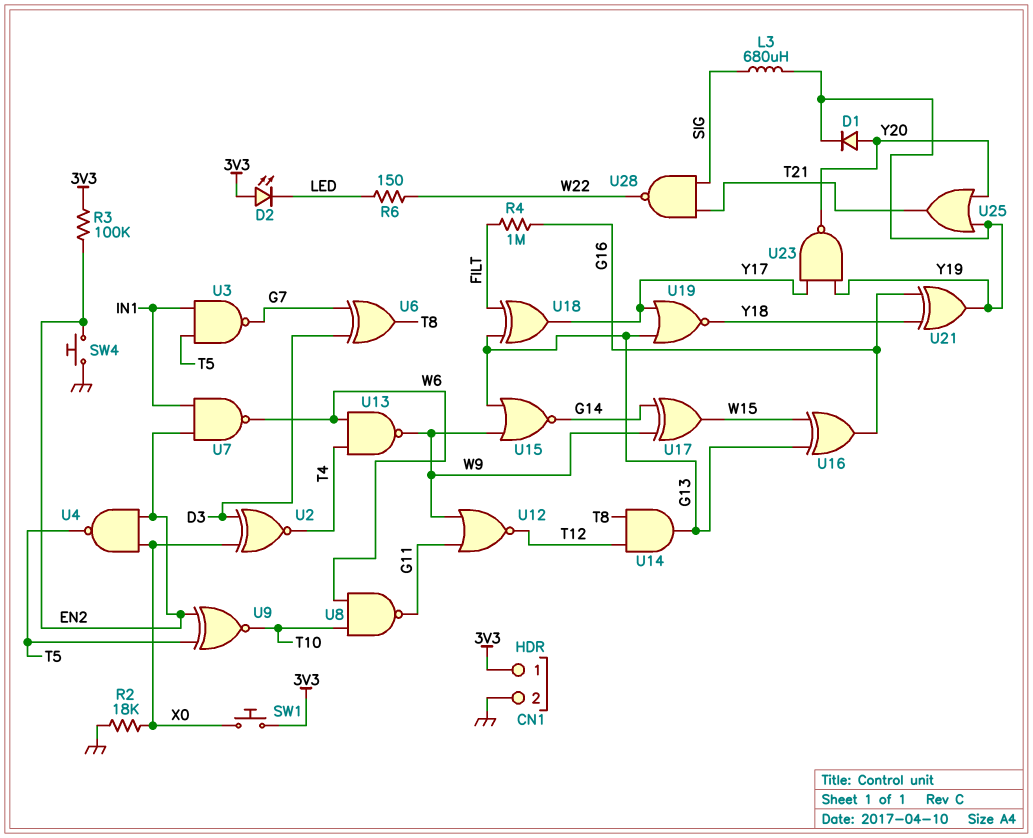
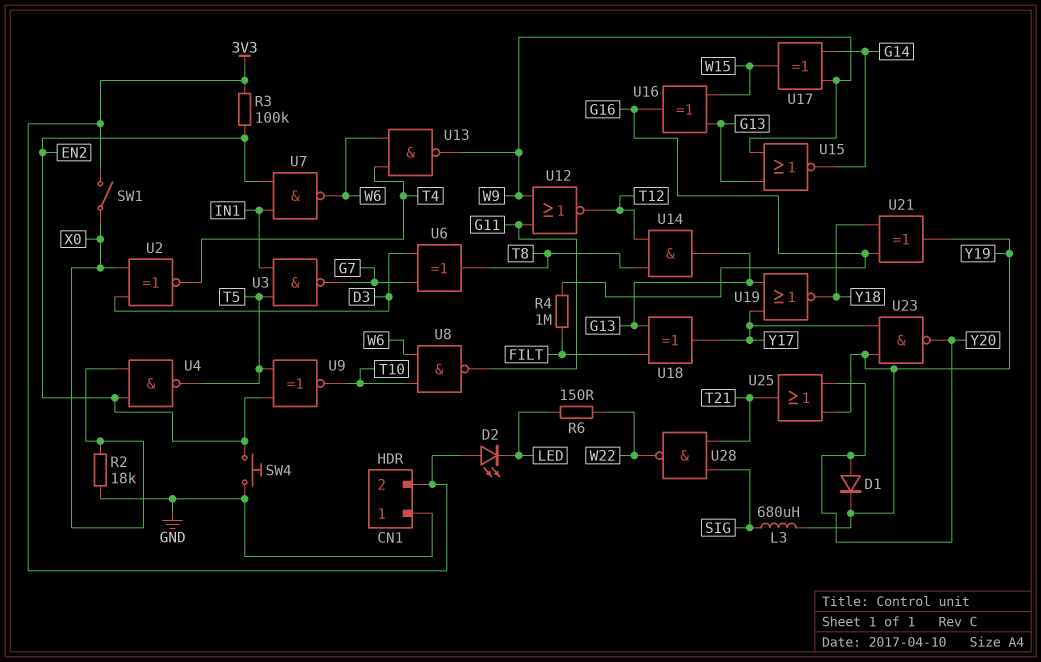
CN1 pin 1: 3V3 -> GND
CN1 pin 2: GND -> 3V3
SW1: button (3V3, X0) -> switch (3V3, X0)

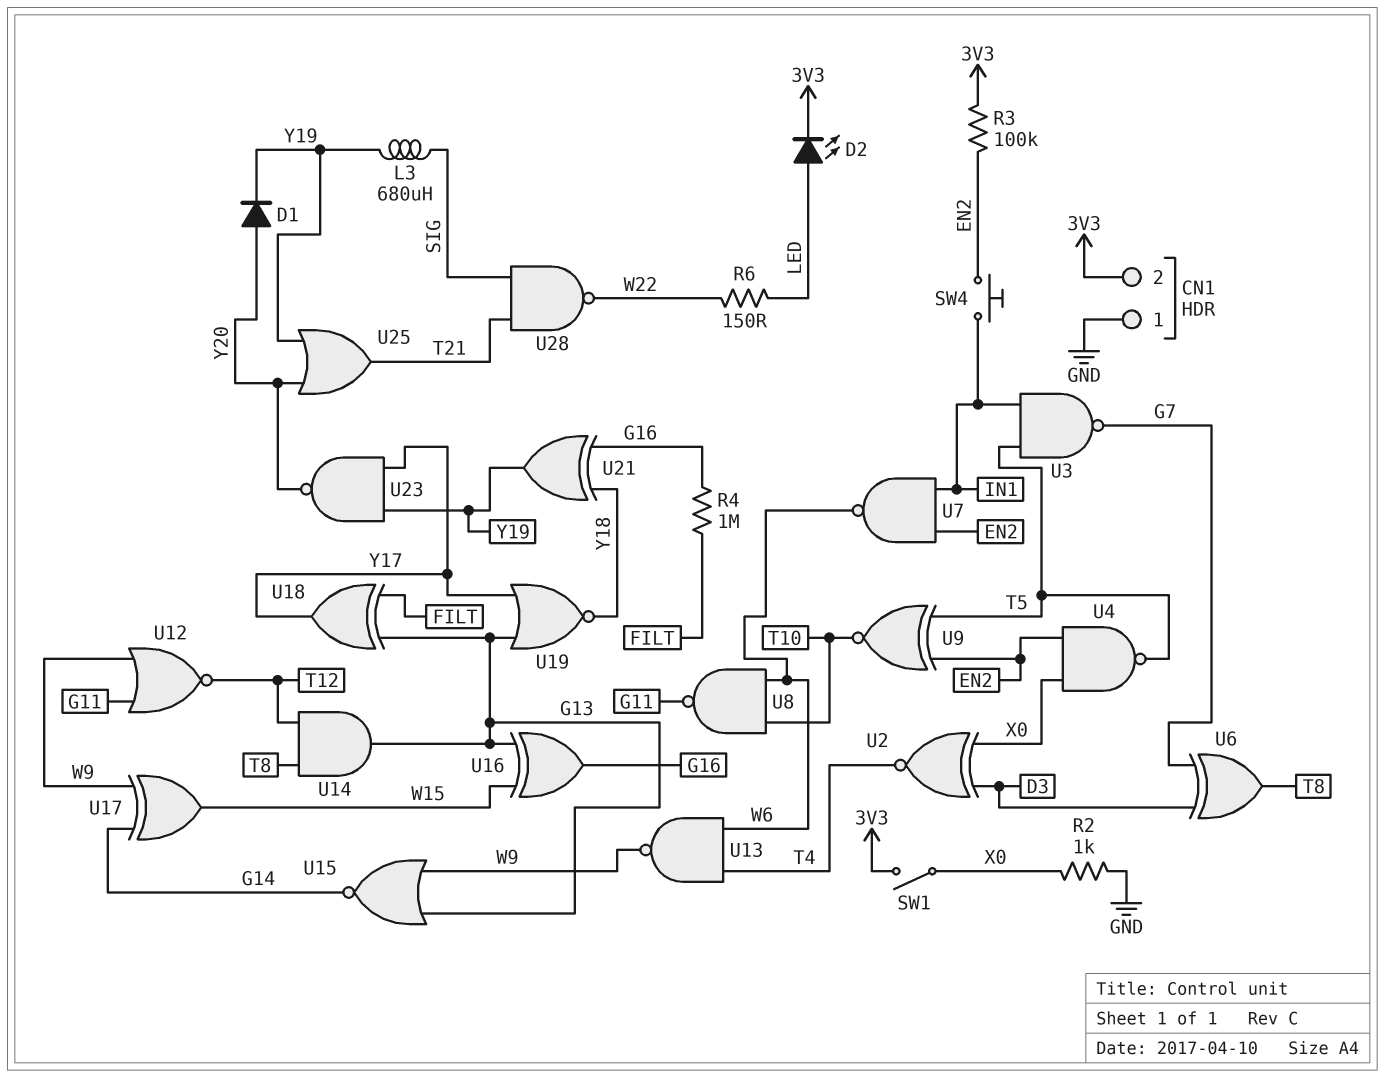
D2: LED (A 3V3, K LED) -> LED (A LED, K 3V3)
R2: 18k (GND, X0) -> 1k (GND, X0)
SW4: button (EN2, GND) -> button (EN2, IN1)

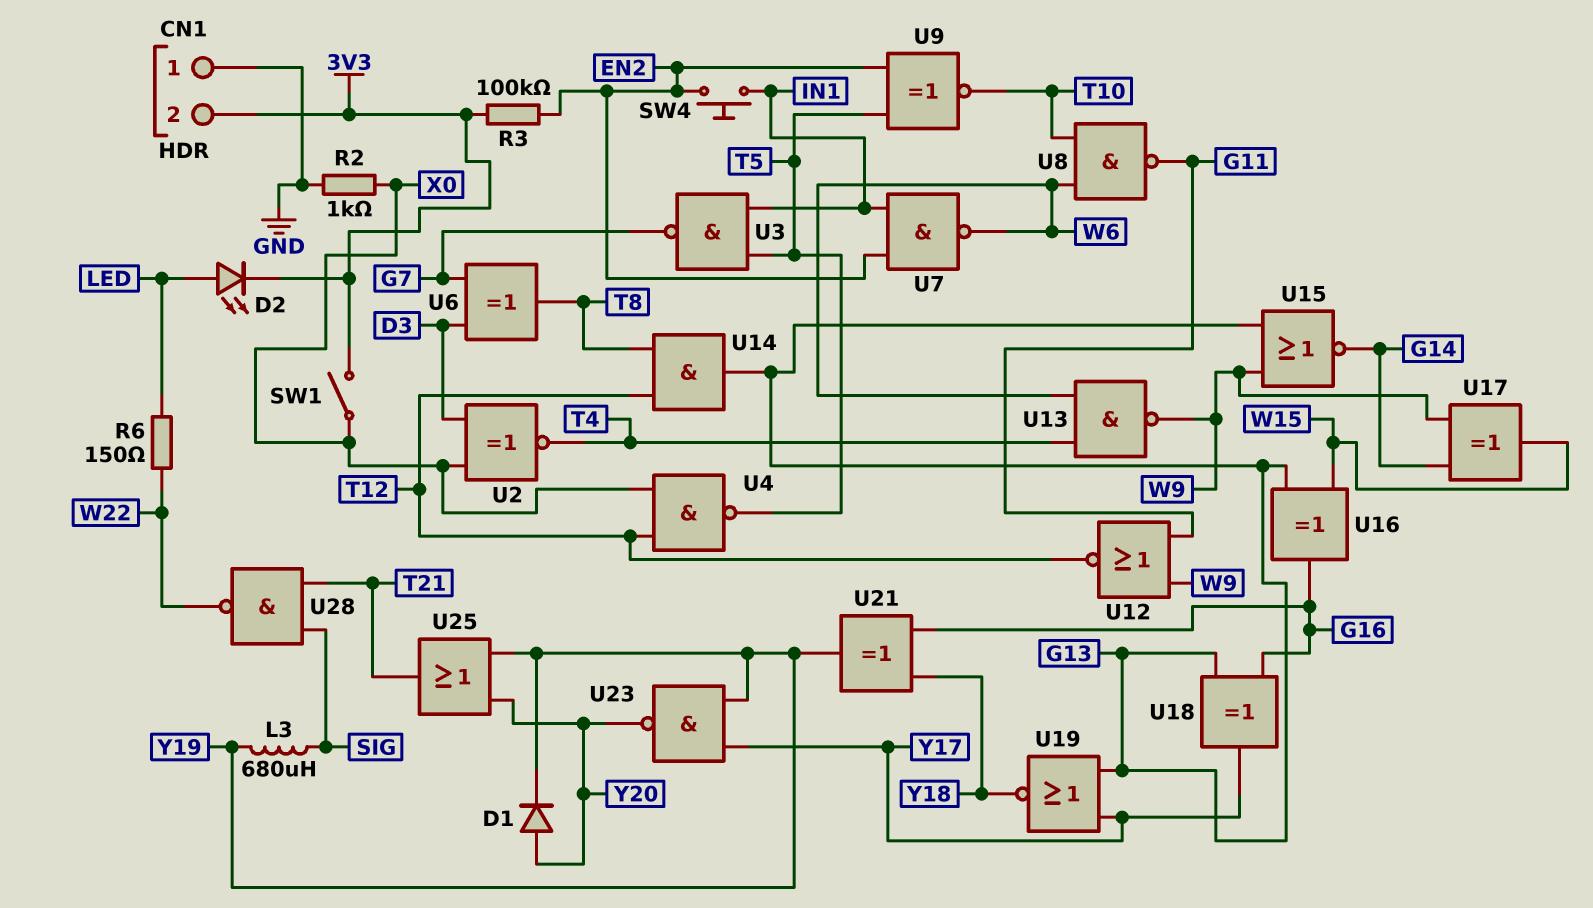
R4: 1M (FILT, G16) -> none
U4: NAND (in EN2, in X0, out T5) -> NAND (in T12, in X0, out T5)
U18: XOR (in FILT, in G13, out Y17) -> XOR (in G13, in G16, out Y17)

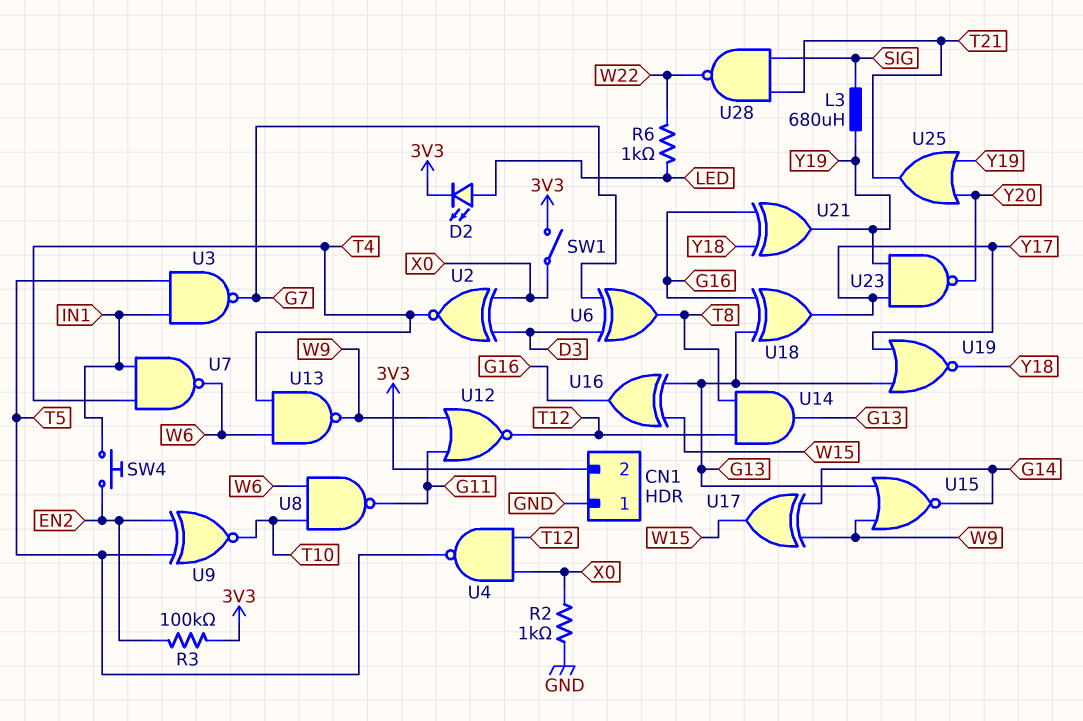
D1: diode (A Y20, K Y19) -> none
R6: 150 (LED, W22) -> 1k (LED, W22)
U7: NAND (in EN2, in IN1, out W6) -> NAND (in IN1, in T4, out W6)

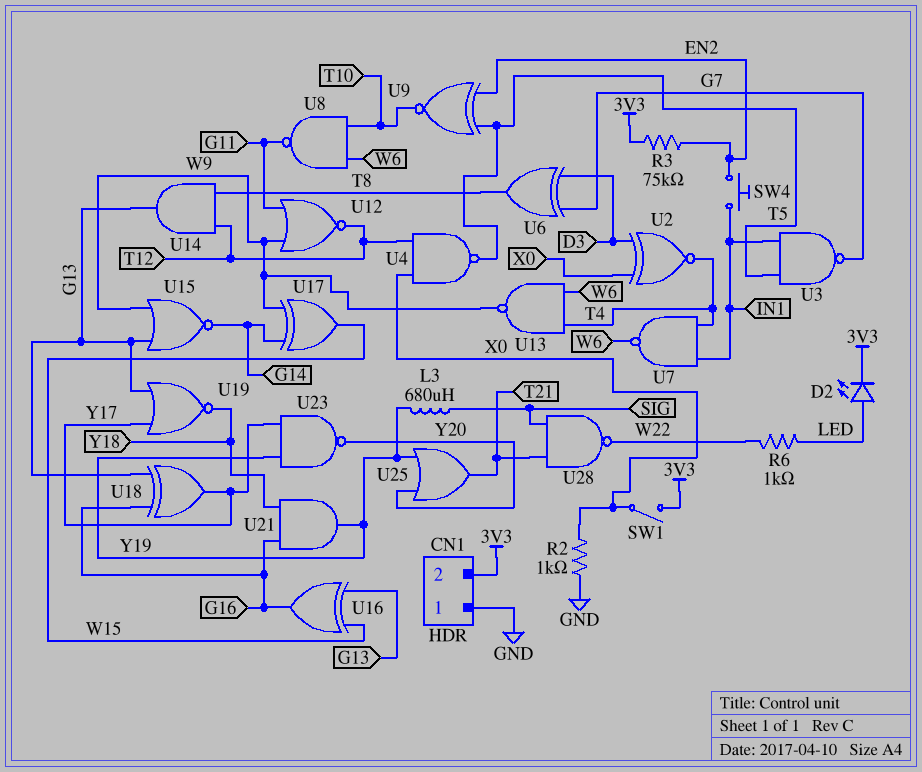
R3: 100k (3V3, EN2) -> 75k (3V3, EN2)
U21: XOR (in G16, in Y18, out Y19) -> AND (in G16, in Y18, out Y19)

